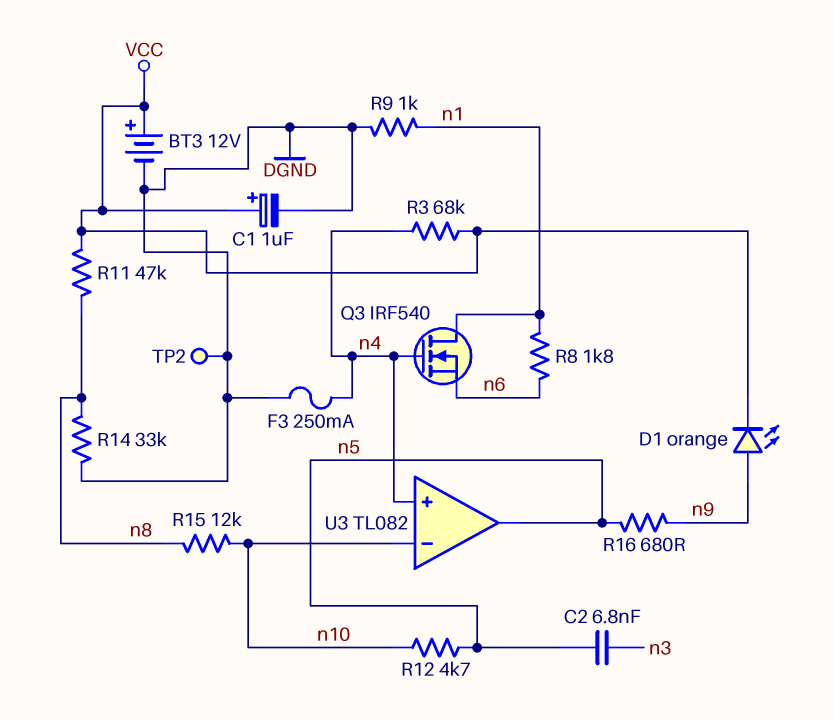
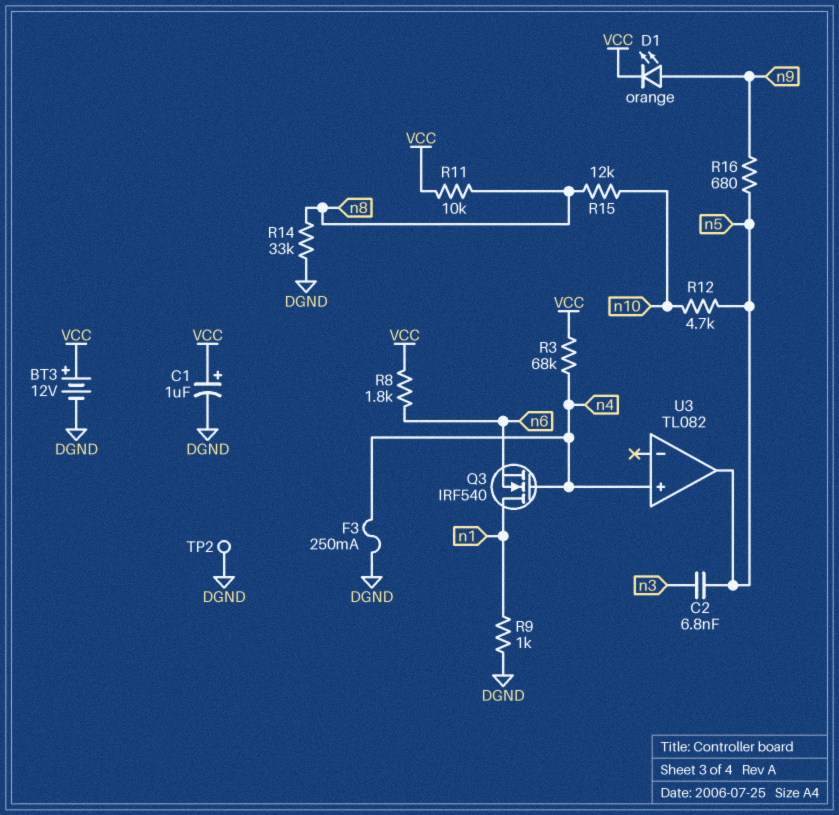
R8: 1.8k (n1, n6) -> 1.8k (VCC, n6)
R11: 47k (VCC, n8) -> 10k (VCC, n8)
U3 pin in-: n10 -> none

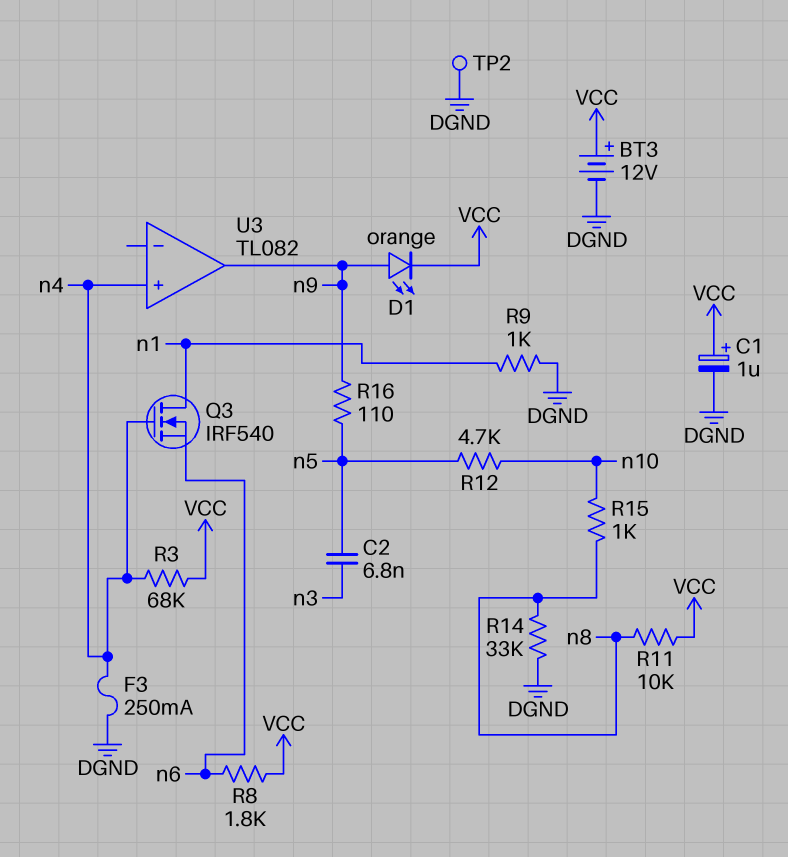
R15: 12k (n8, n10) -> 1k (n8, n10)
R16: 680 (n5, n9) -> 110 (n5, n9)
U3 pin out: n5 -> n9

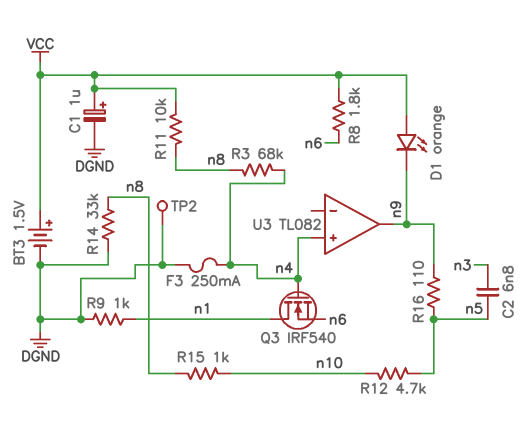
BT3: 12V (plus VCC, minus DGND) -> 1.5V (plus VCC, minus DGND)
D1: LED orange (A n9, K VCC) -> LED orange (A VCC, K n9)
R3: 68k (VCC, n4) -> 68k (n4, n8)

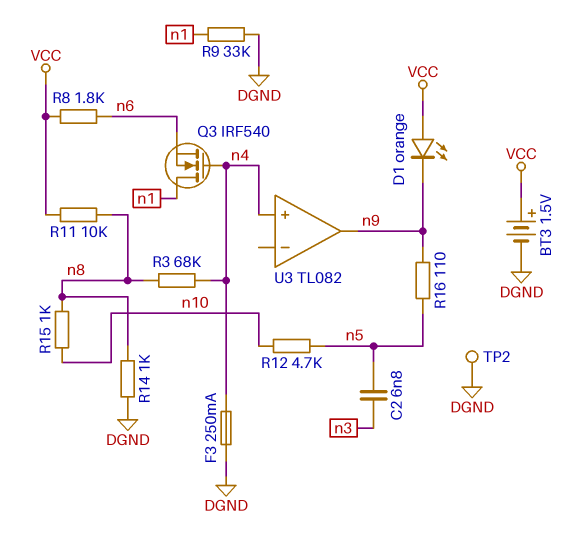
C1: 1uF (plus VCC, minus DGND) -> none
R9: 1k (DGND, n1) -> 33k (DGND, n1)
R14: 33k (DGND, n8) -> 1k (DGND, n8)

